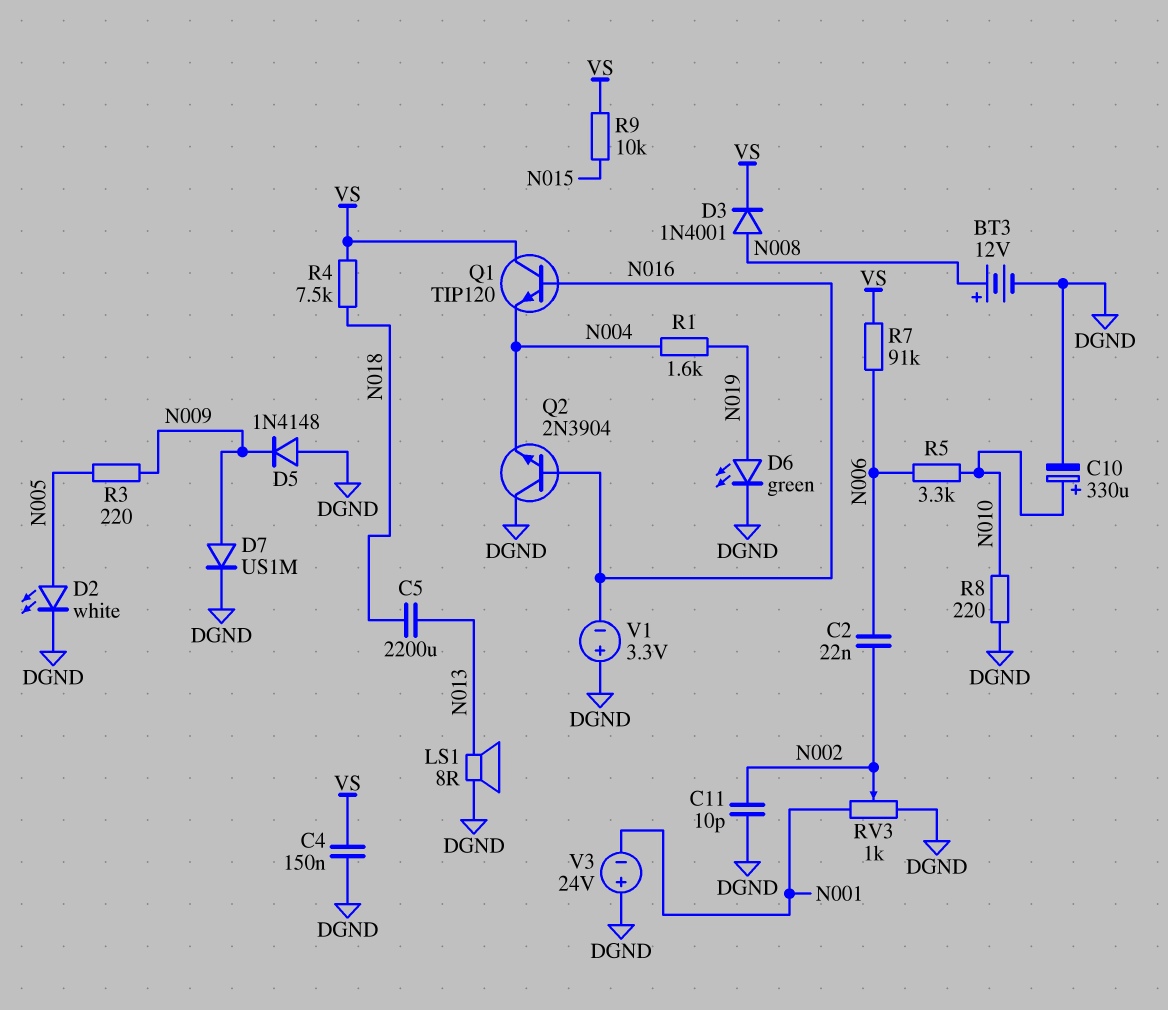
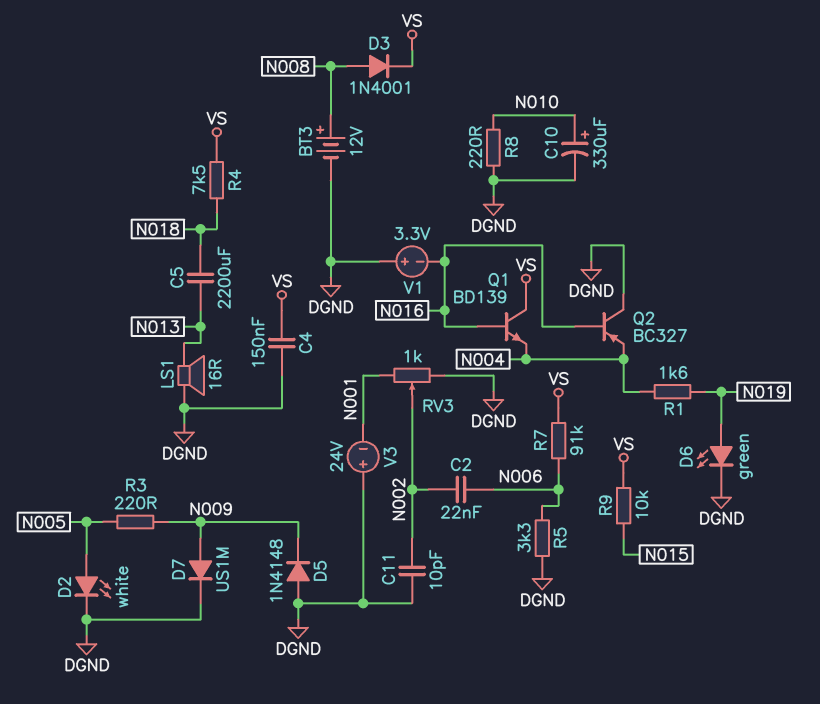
LS1: speaker 8R (DGND, N013) -> speaker 16R (DGND, N013)
Q1: NPN TIP120 (B N016, C VS, E N004) -> NPN BD139 (B N016, C VS, E N004)
Q2: NPN 2N3904 (B N016, C DGND, E N004) -> PNP BC327 (B N016, C DGND, E N004)
R5: 3.3k (N006, N010) -> 3.3k (DGND, N006)

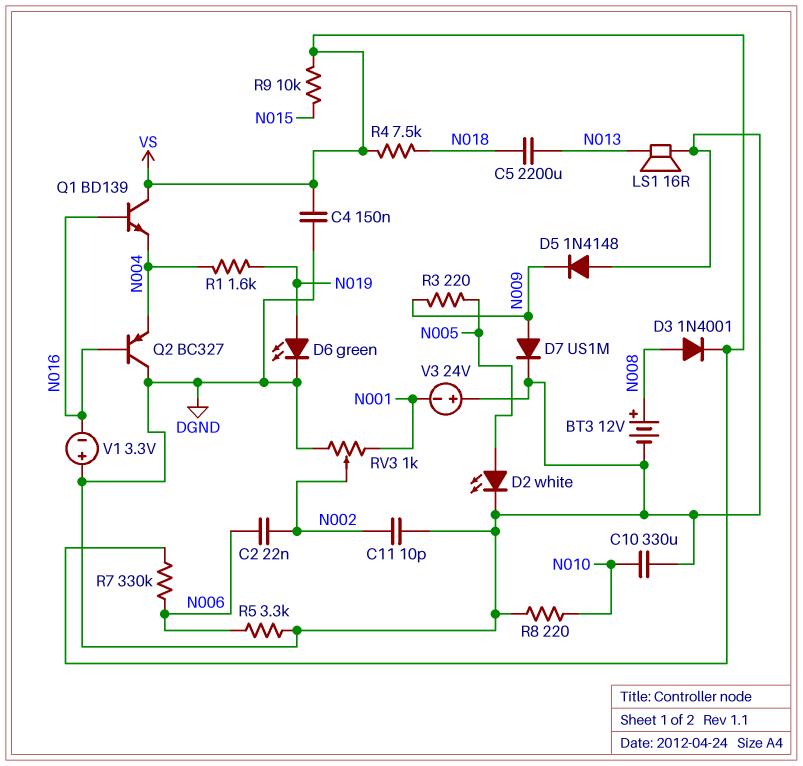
C10: 330uF (plus N010, minus DGND) -> 330uF (DGND, N010)
R7: 91k (N006, VS) -> 330k (N006, VS)

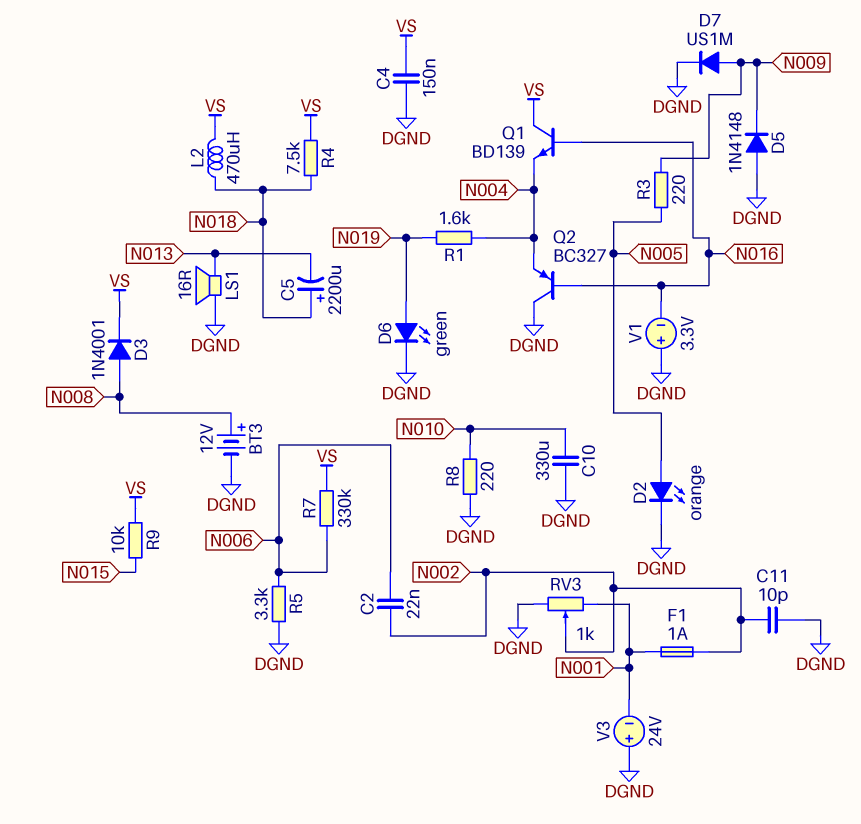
C5: 2200uF (N013, N018) -> 2200uF (plus N018, minus N013)
D2: LED white (A N005, K DGND) -> LED orange (A N005, K DGND)
F1: none -> 1A (N001, N002)
L2: none -> 470uH (N018, VS)

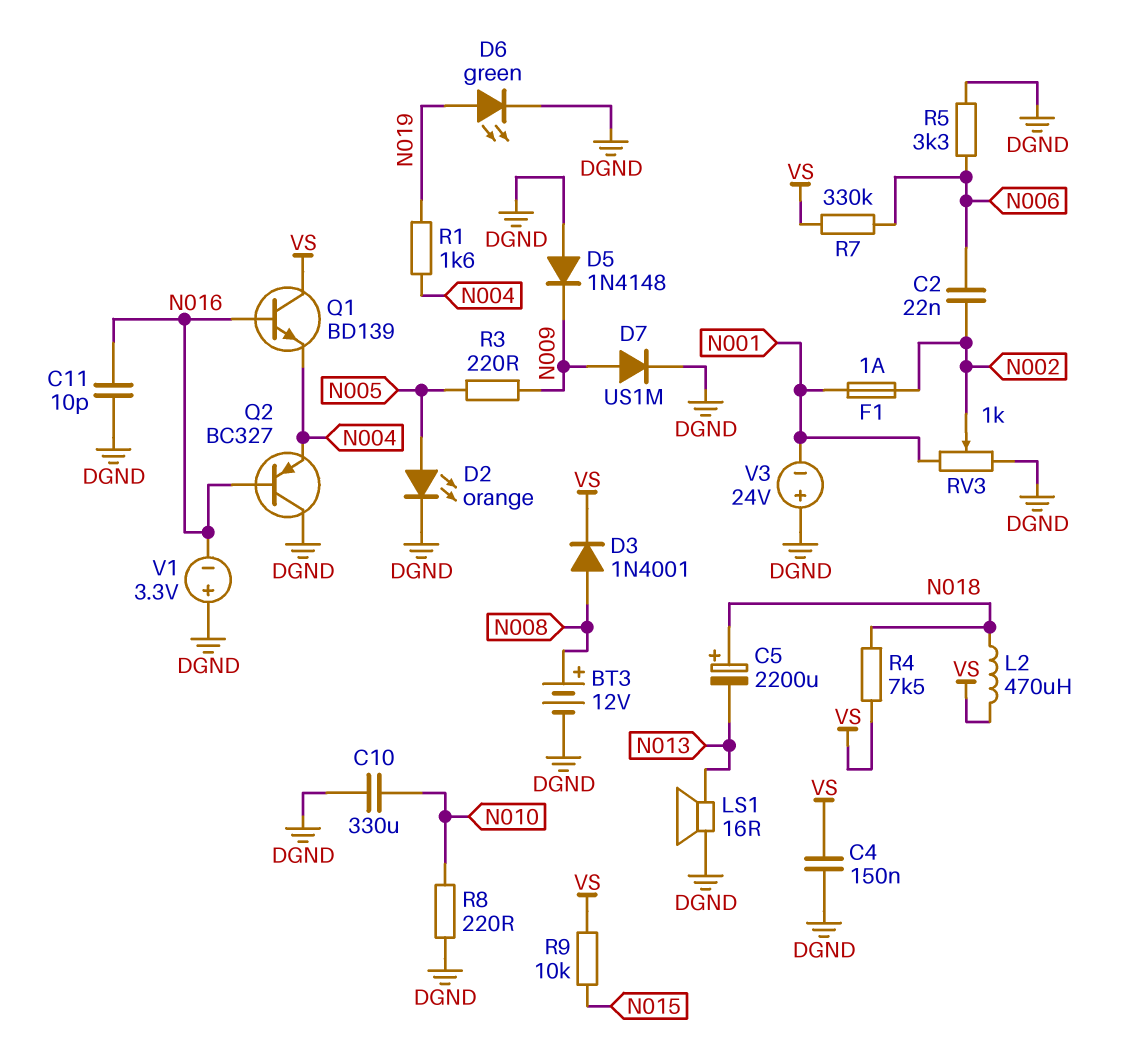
C11: 10pF (DGND, N002) -> 10pF (DGND, N016)

